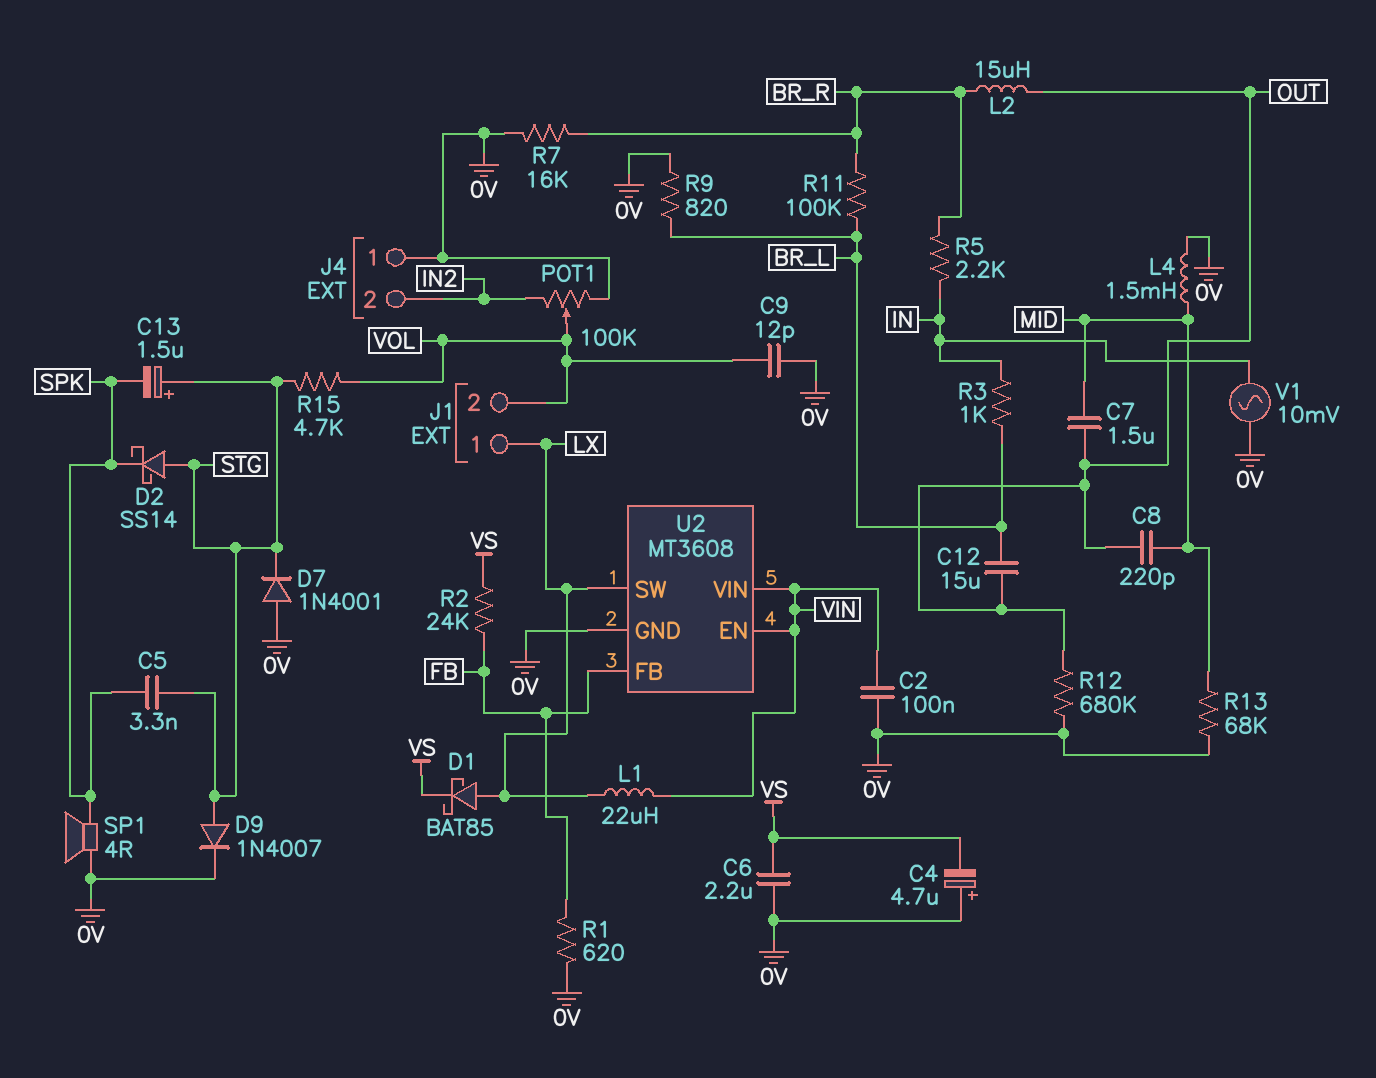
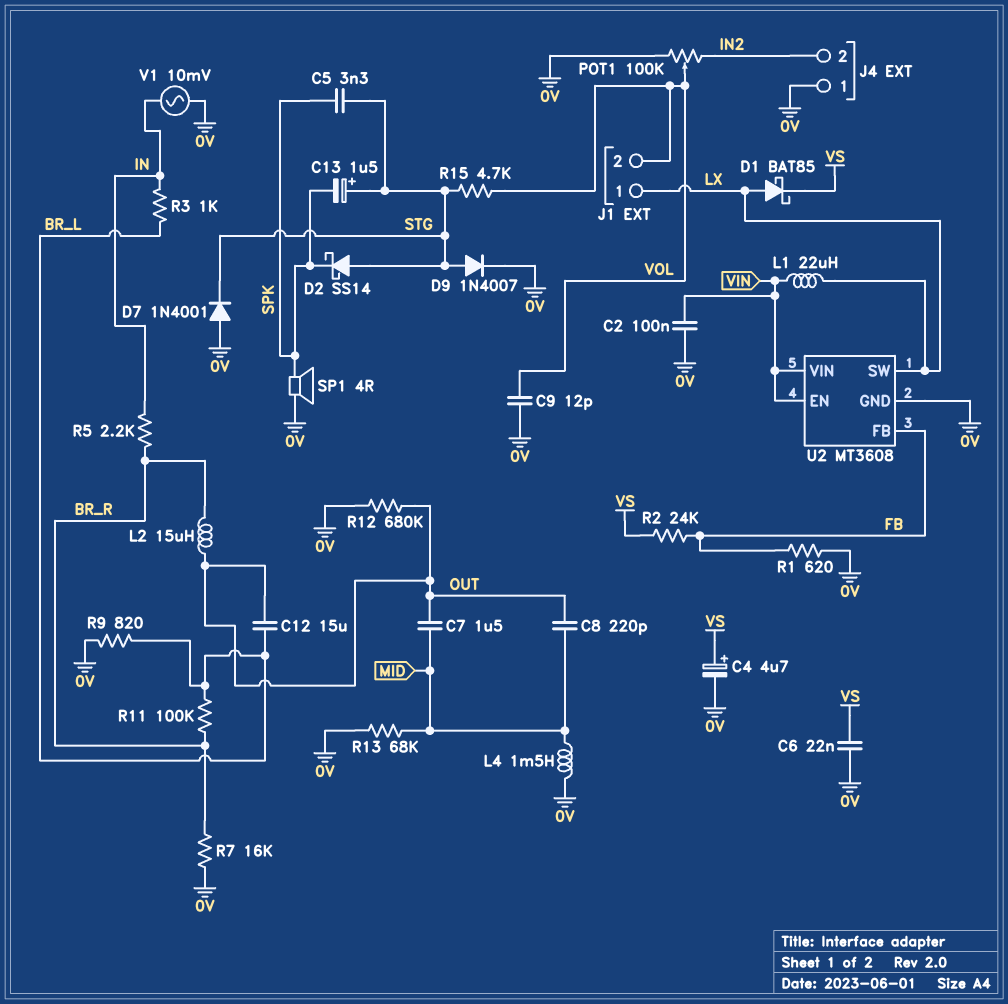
C4: 4.7uF (plus 0V, minus VS) -> 4.7uF (plus VS, minus 0V)
C6: 2.2uF (0V, VS) -> 22nF (0V, VS)

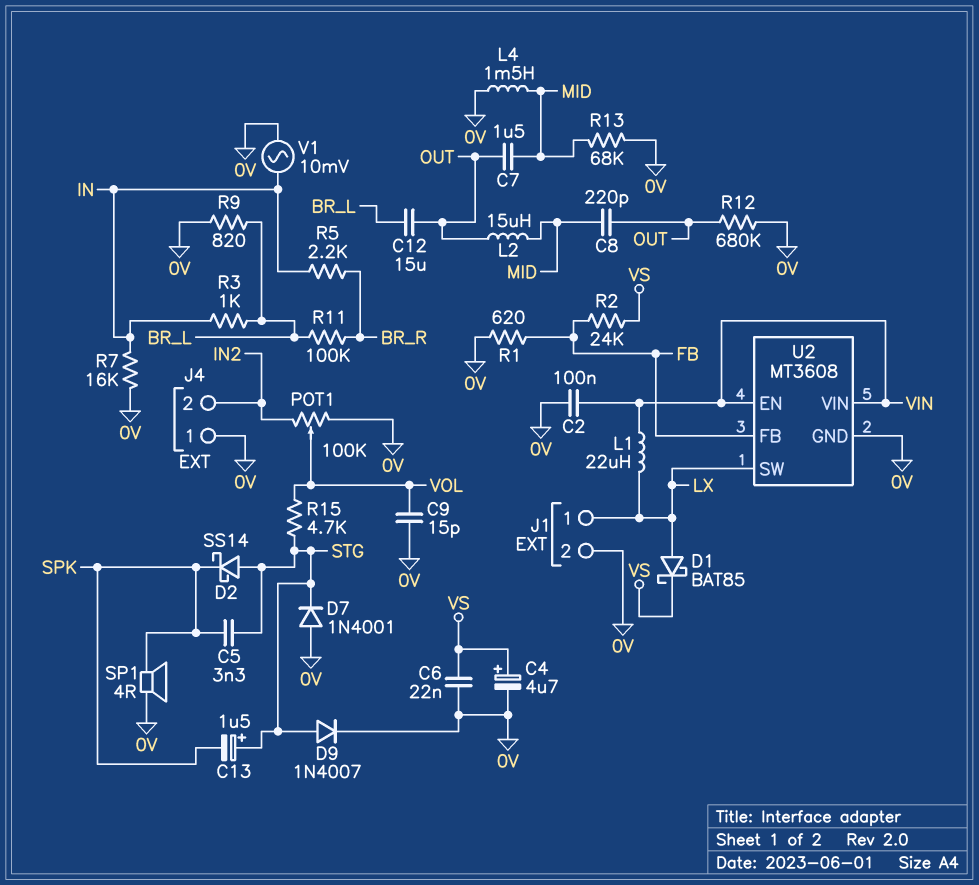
C9: 12pF (0V, VOL) -> 15pF (0V, VOL)
J1 pin 2: VOL -> 0V
L2: 15uH (BR_R, OUT) -> 15uH (MID, OUT)
R7: 16k (0V, BR_R) -> 16k (0V, IN)

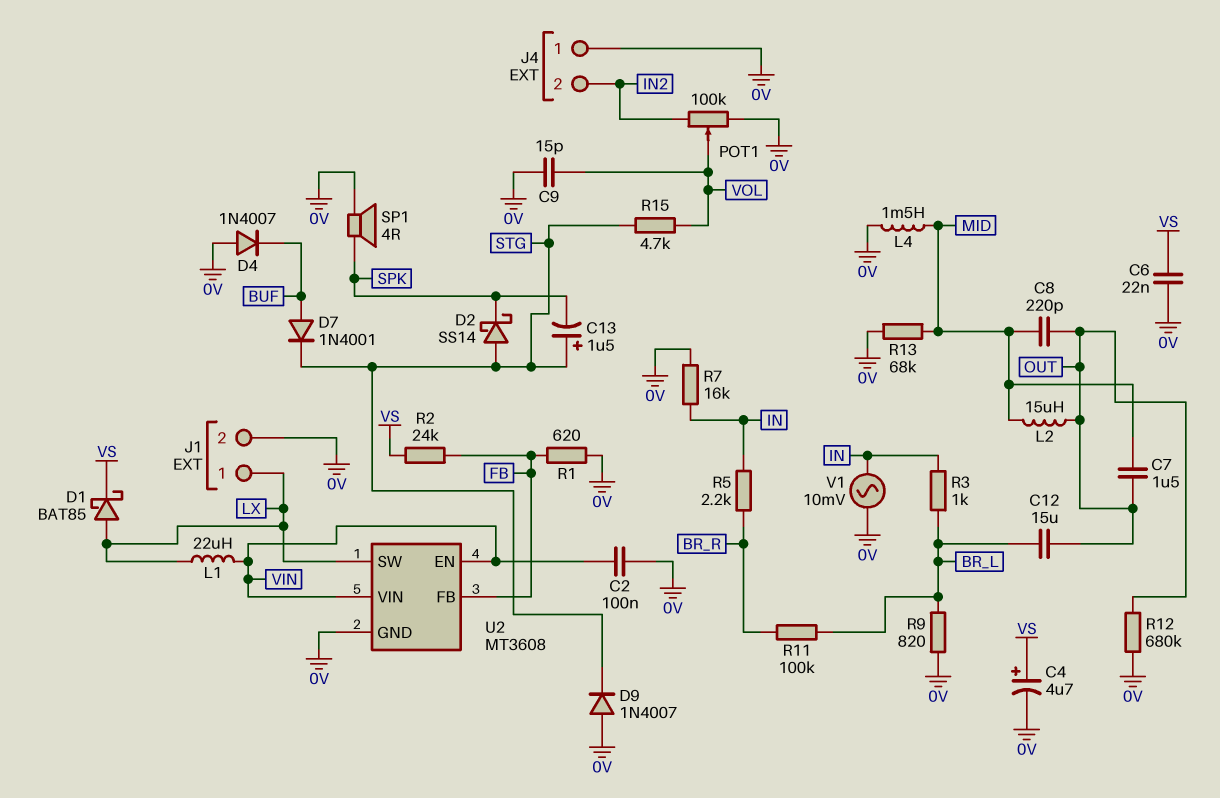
C5: 3.3nF (SPK, STG) -> none
D4: none -> diode 1N4007 (A 0V, K BUF)
D7: diode 1N4001 (A 0V, K STG) -> diode 1N4001 (A BUF, K STG)
D9: diode 1N4007 (A STG, K 0V) -> diode 1N4007 (A 0V, K STG)

